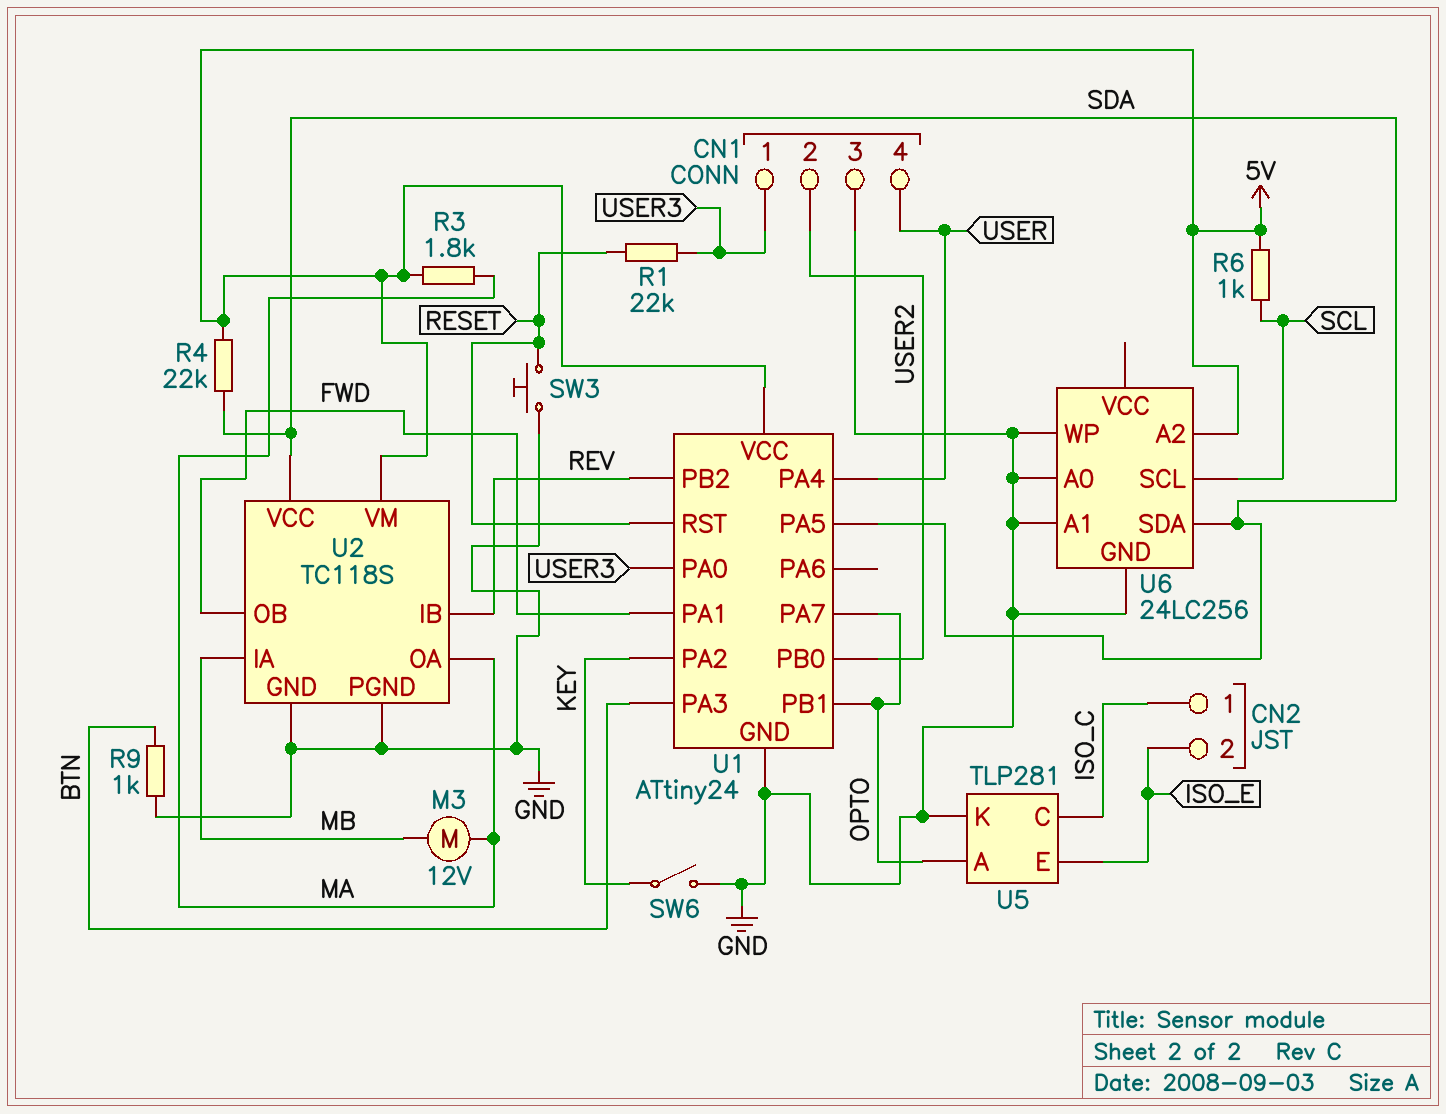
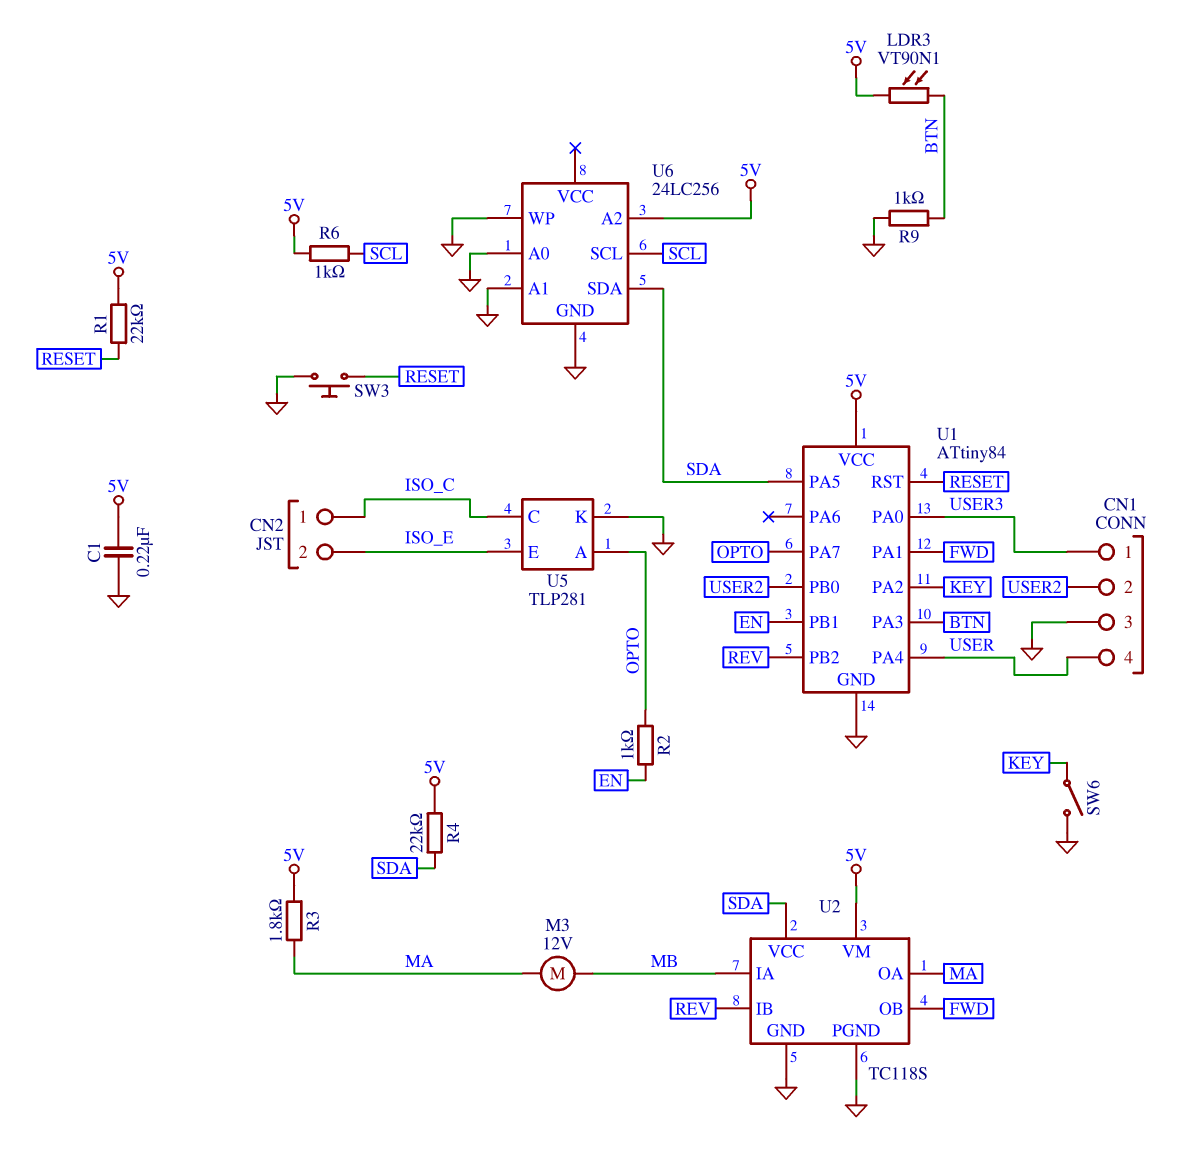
C1: none -> 220nF (5V, GND)
LDR3: none -> VT90N1 (5V, BTN)
R1: 22k (RESET, USER3) -> 22k (5V, RESET)
R2: none -> 1k (EN, OPTO)
U1: ATtiny24 -> ATtiny84
U1 pin PB1: OPTO -> EN

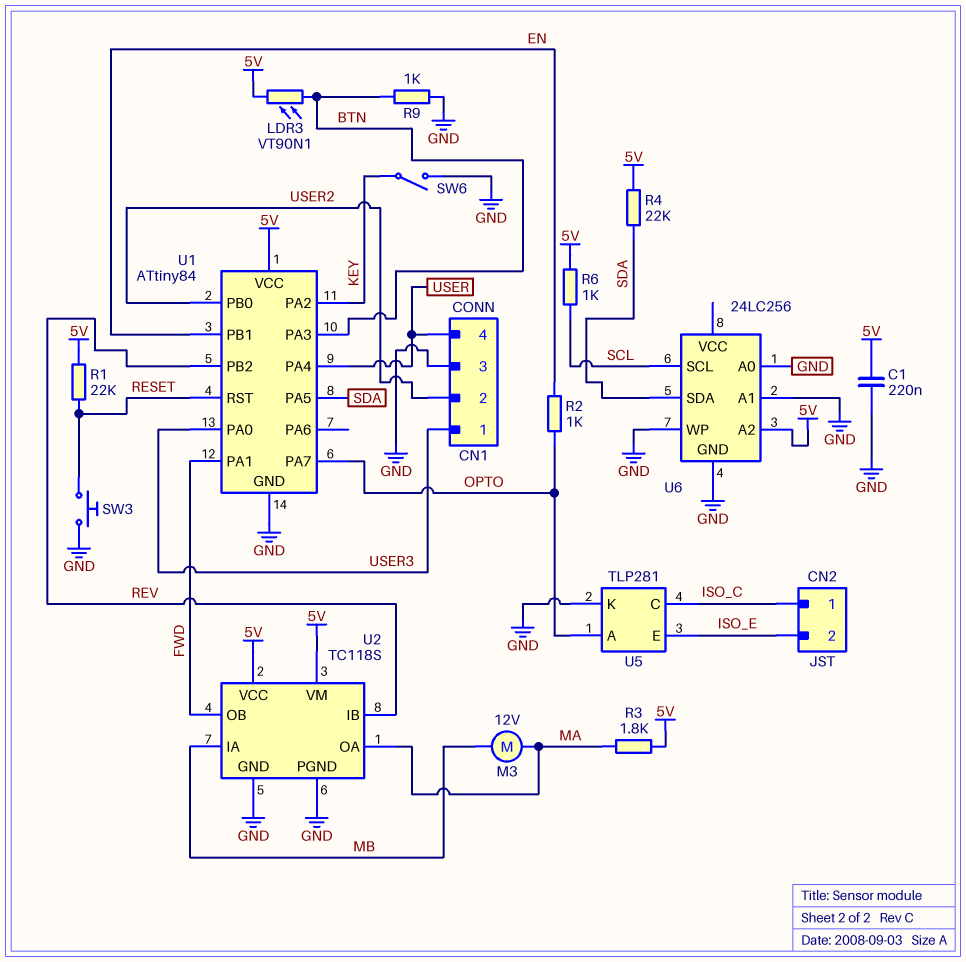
U2 pin VCC: SDA -> 5V

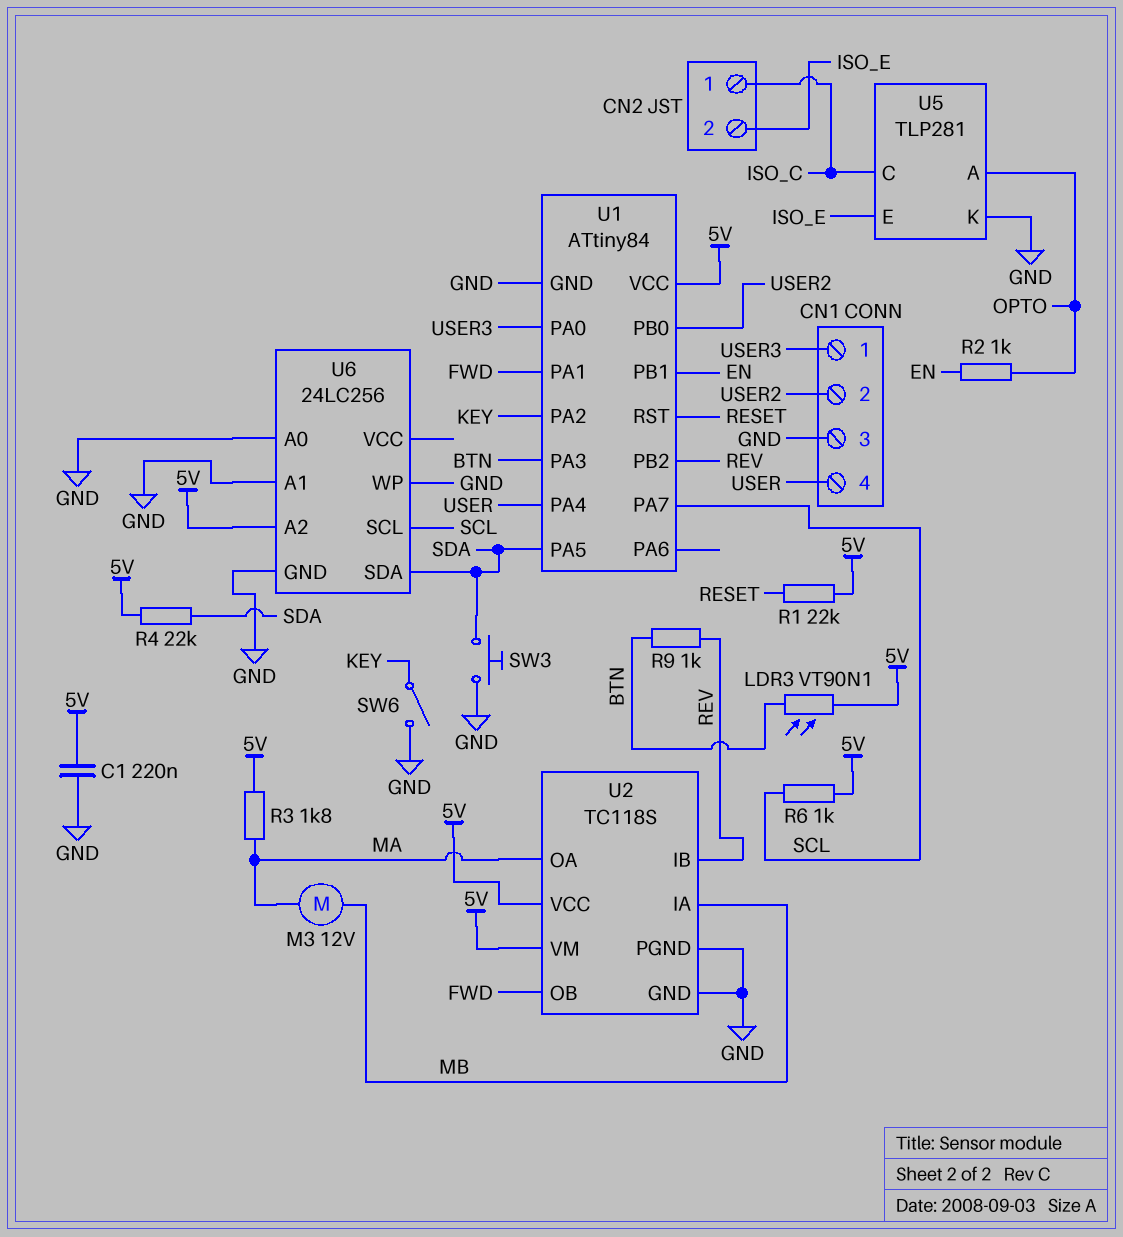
R9: 1k (BTN, GND) -> 1k (BTN, REV)
SW3: button (GND, RESET) -> button (GND, SDA)
U1 pin PA7: OPTO -> SCL

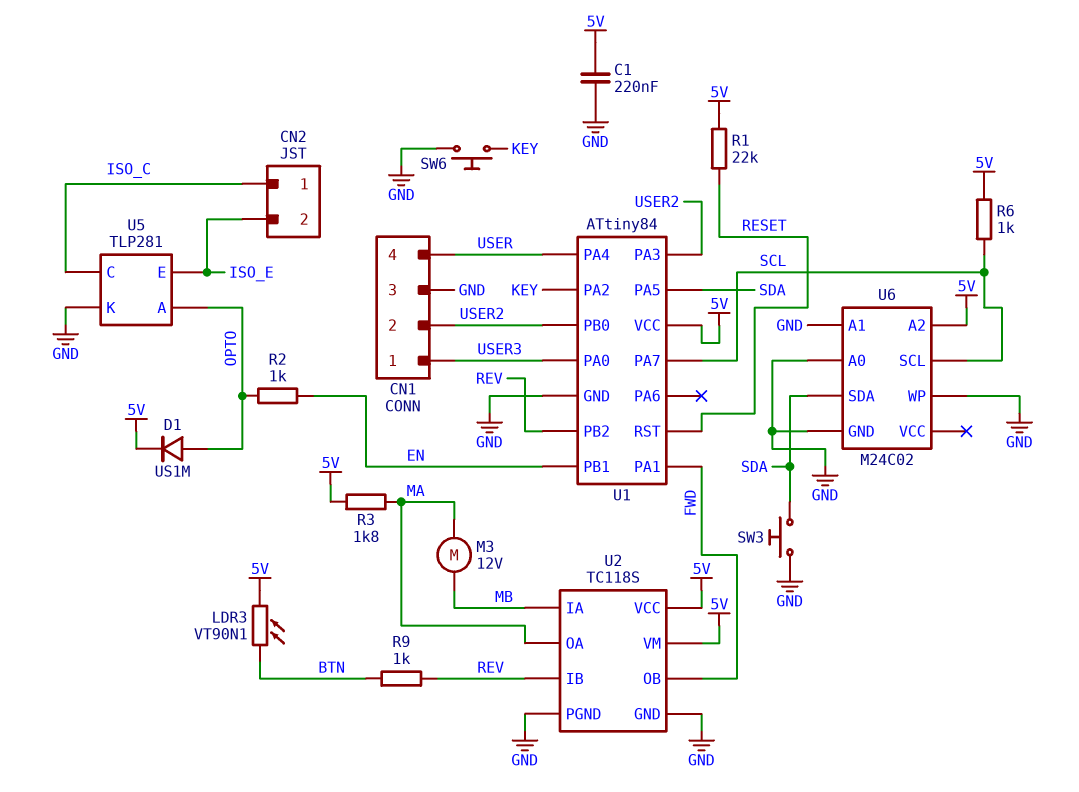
D1: none -> diode US1M (A OPTO, K 5V)
R4: 22k (5V, SDA) -> none
SW6: switch (GND, KEY) -> button (GND, KEY)
U1 pin PA3: BTN -> USER2
U6: 24LC256 -> M24C02

